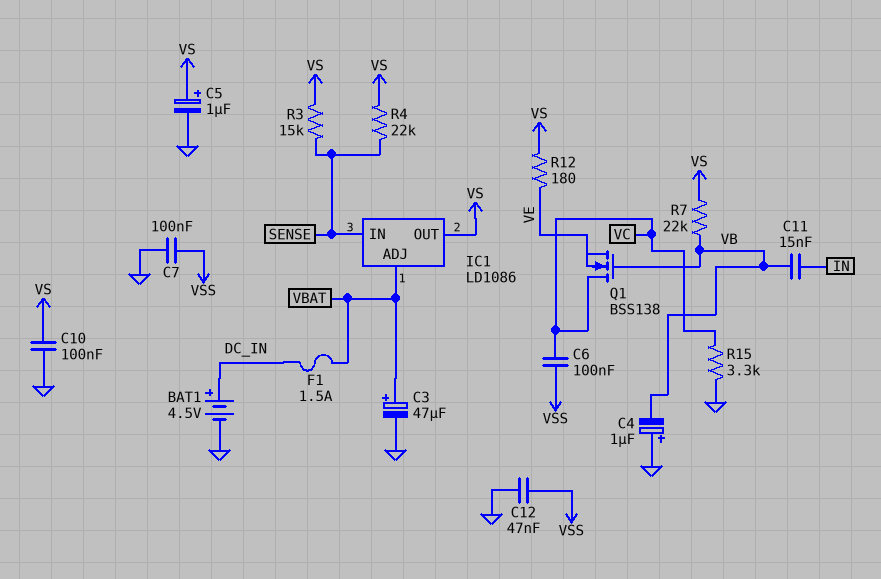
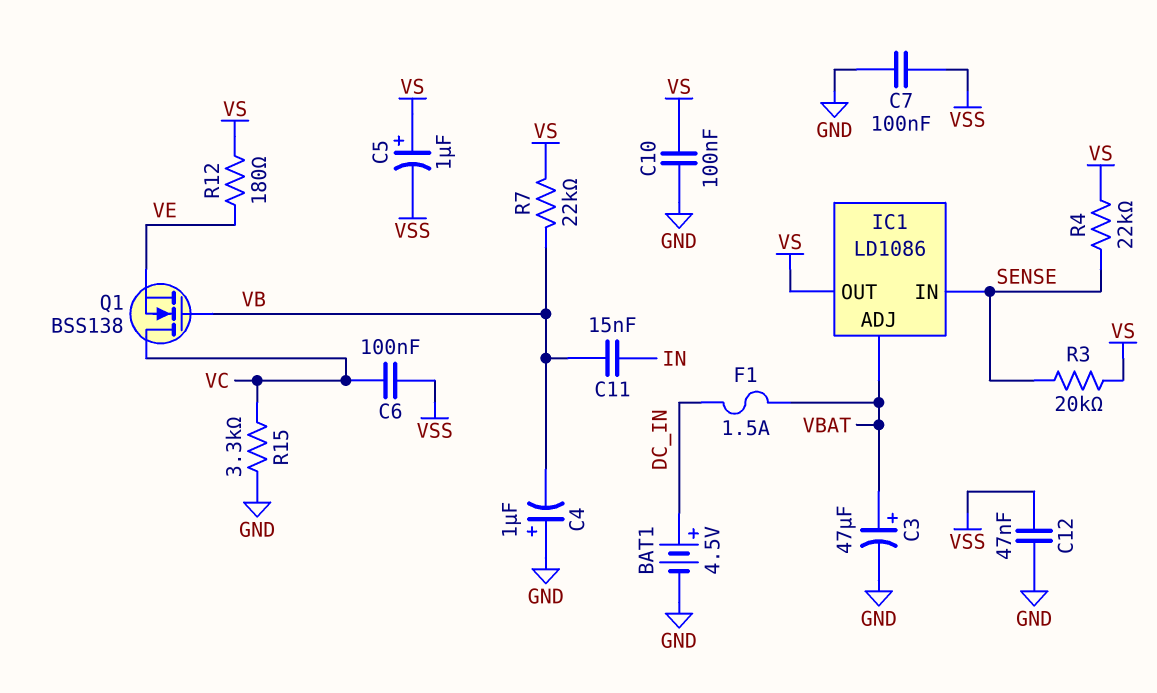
C5: 1uF (plus VS, minus GND) -> 1uF (plus VS, minus VSS)
R3: 15k (SENSE, VS) -> 20k (SENSE, VS)

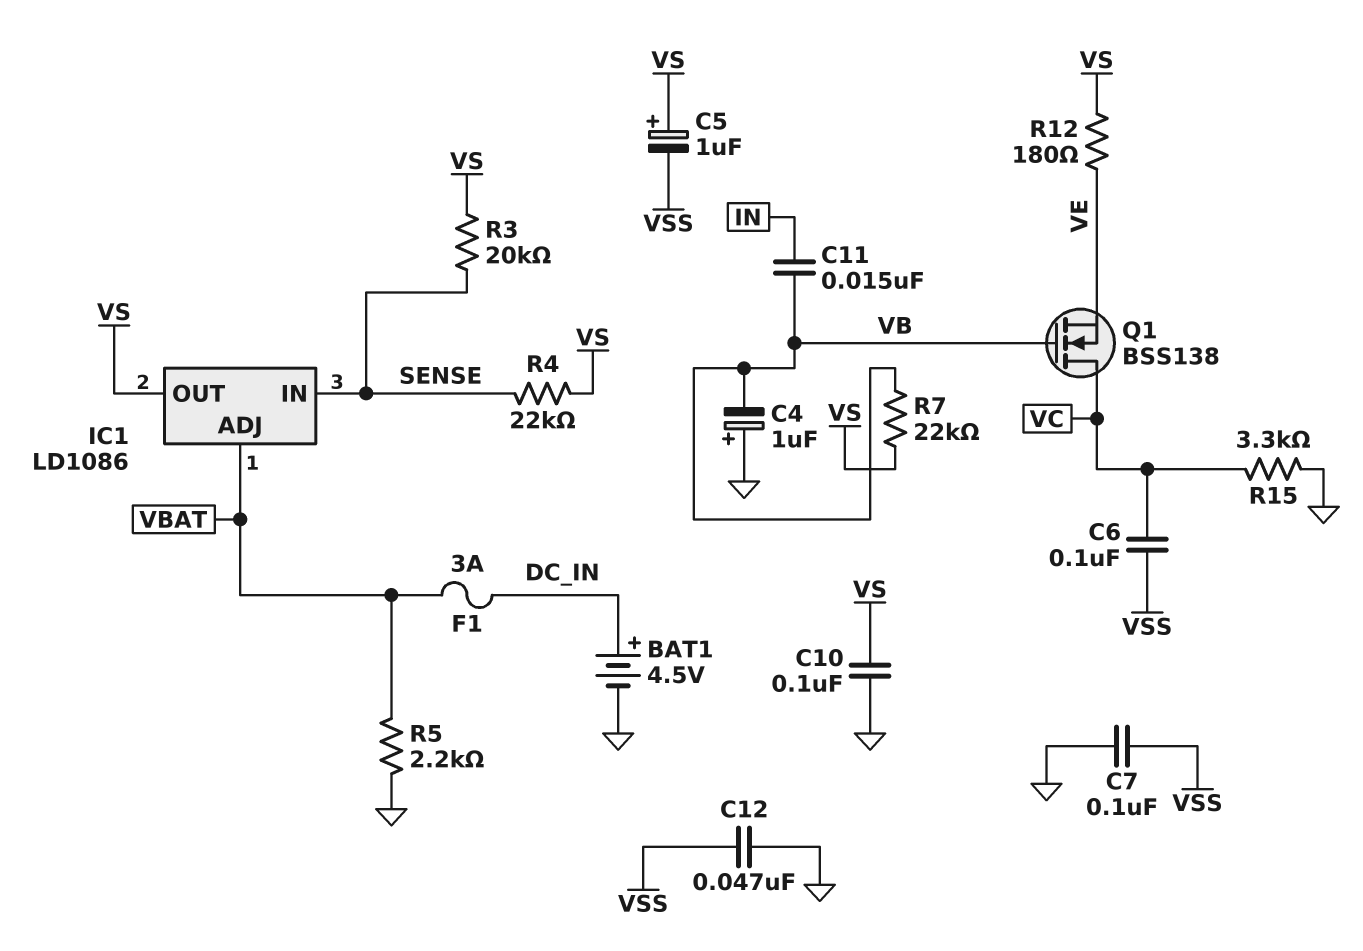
C3: 47uF (plus VBAT, minus GND) -> none
F1: 1.5A (DC_IN, VBAT) -> 3A (DC_IN, VBAT)
R5: none -> 2.2k (GND, VBAT)

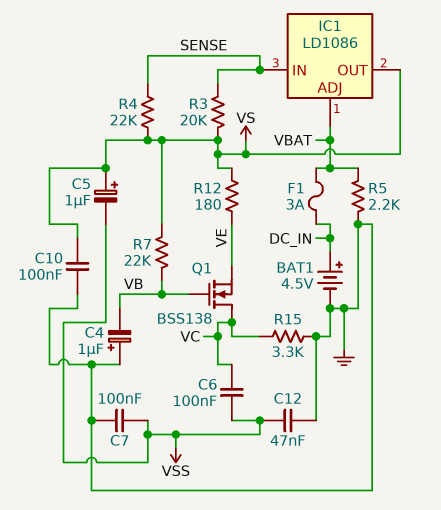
C11: 15nF (IN, VB) -> none

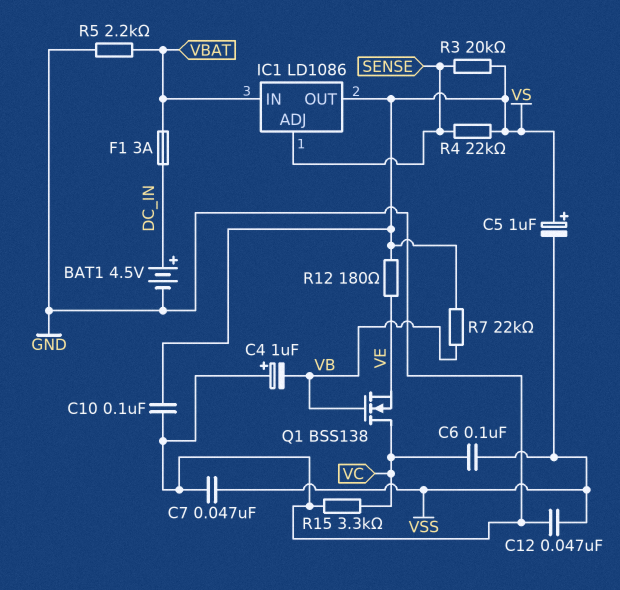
C7: 100nF (GND, VSS) -> 47nF (GND, VSS)
IC1 pin ADJ: VBAT -> SENSE
IC1 pin IN: SENSE -> VBAT

